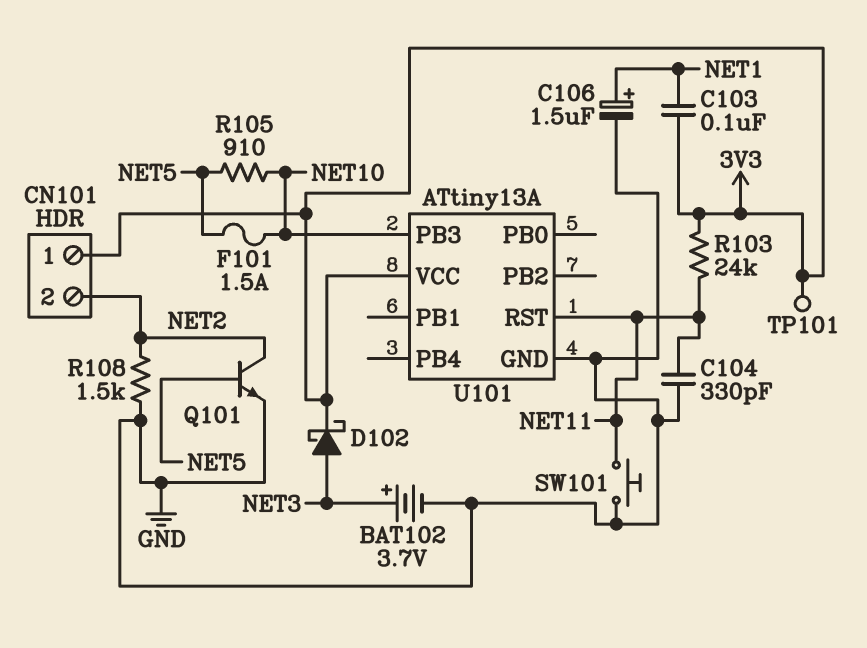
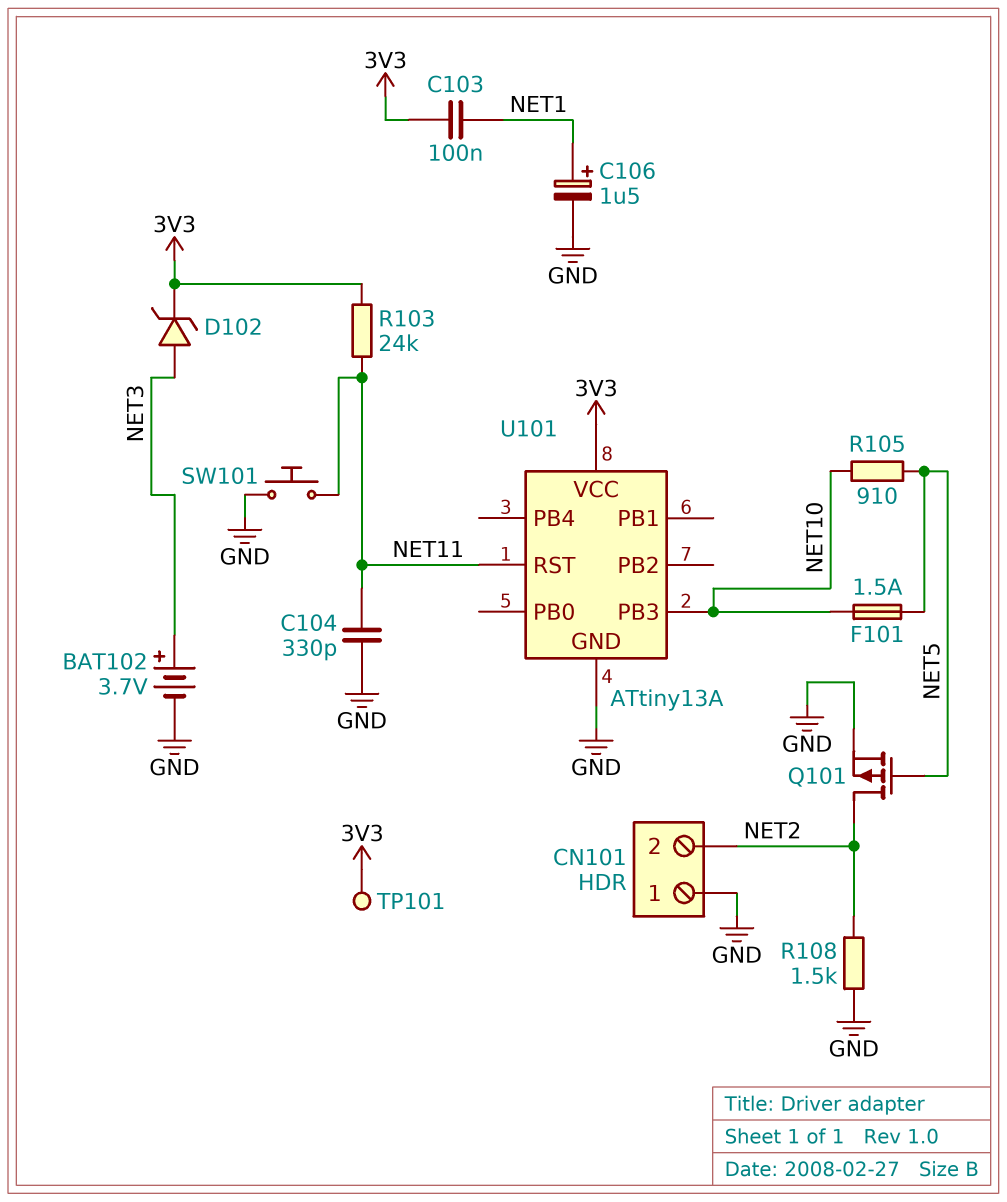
CN101 pin 1: 3V3 -> GND
D102: schottky (A NET3, K 3V3) -> zener (A NET3, K 3V3)
Q101: NPN (B NET5, C NET2, E GND) -> PMOS (G NET5, D NET2, S GND)

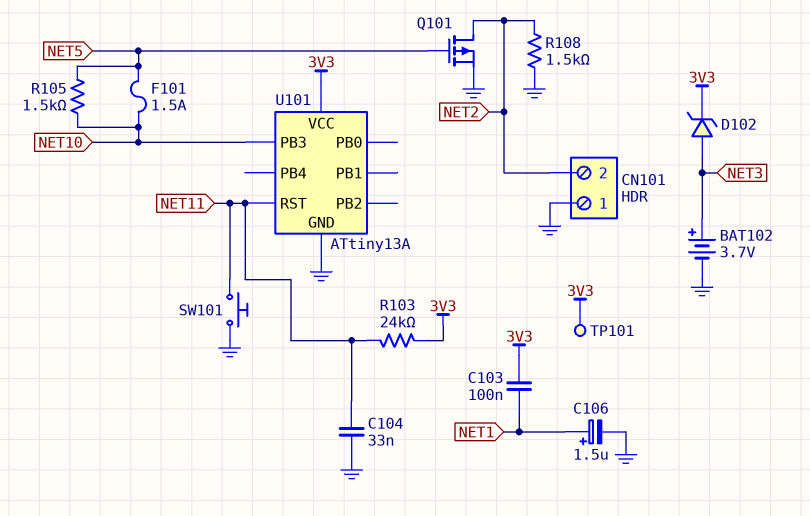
C104: 330pF (GND, NET11) -> 33nF (GND, NET11)
R105: 910 (NET5, NET10) -> 1.5k (NET5, NET10)

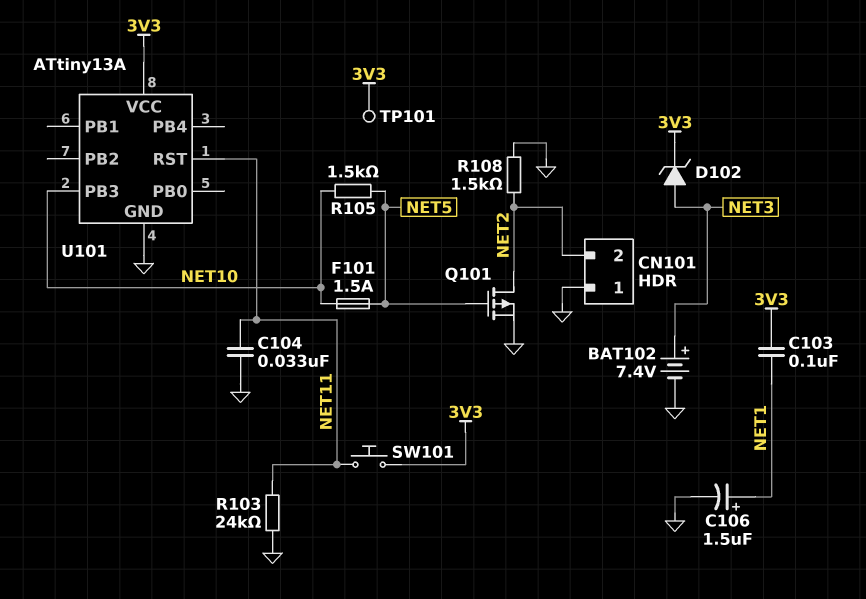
BAT102: 3.7V (plus NET3, minus GND) -> 7.4V (plus NET3, minus GND)
R103: 24k (3V3, NET11) -> 24k (GND, NET11)
SW101: button (GND, NET11) -> button (3V3, NET11)

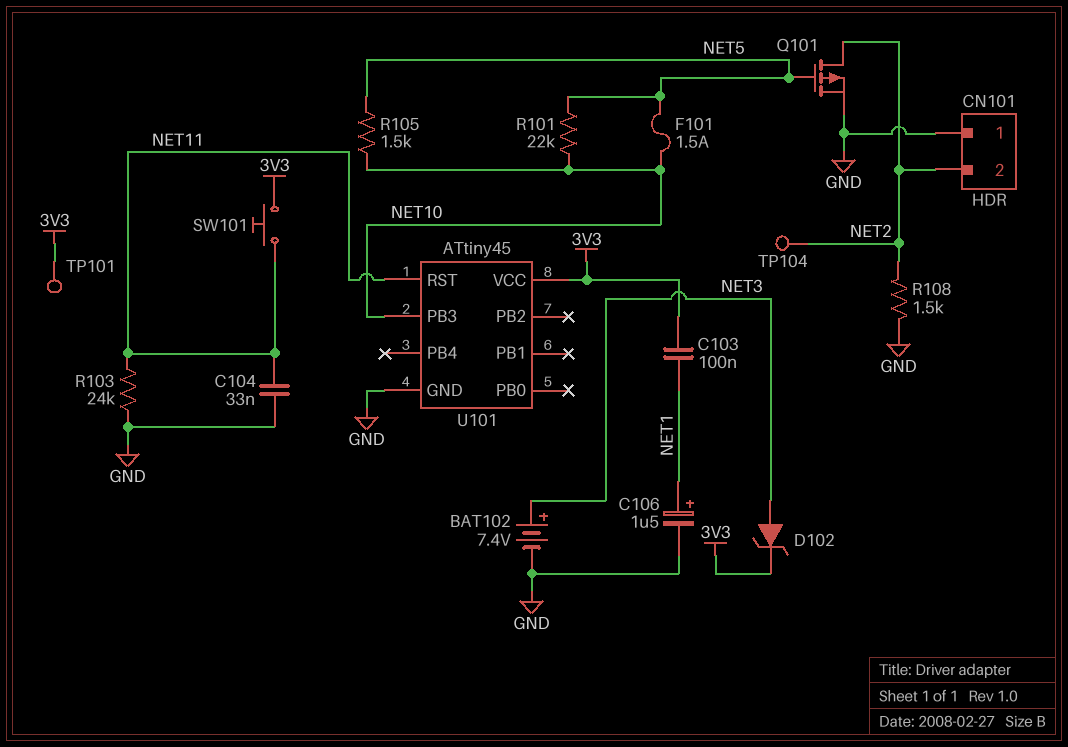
R101: none -> 22k (NET5, NET10)
TP104: none -> test point (NET2)
U101: ATtiny13A -> ATtiny45

